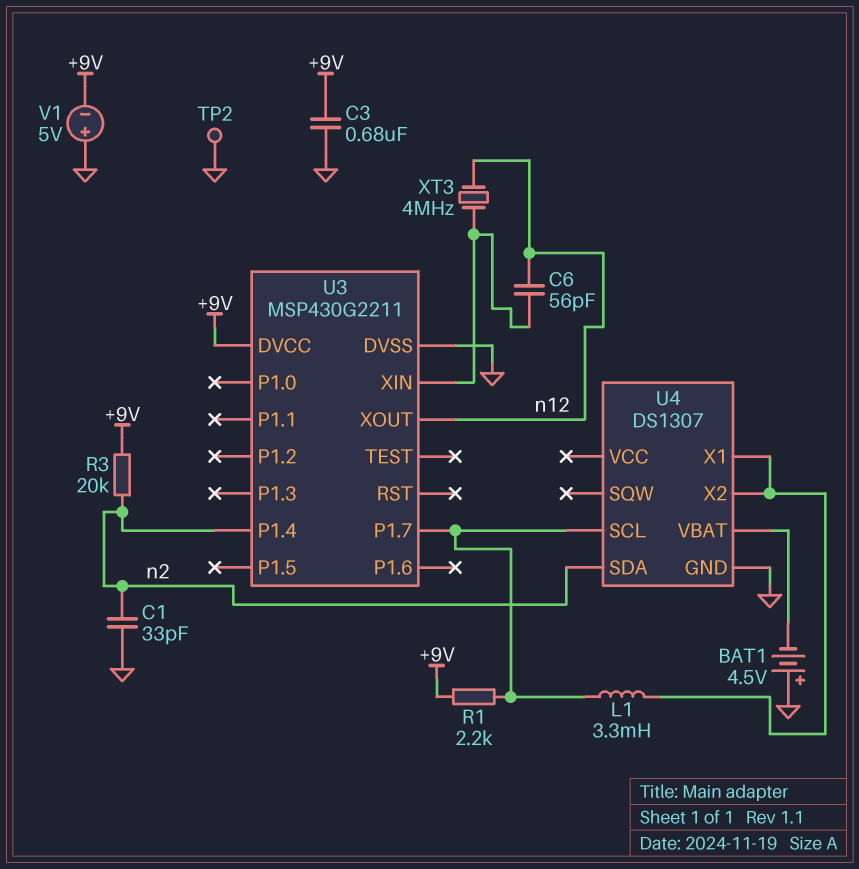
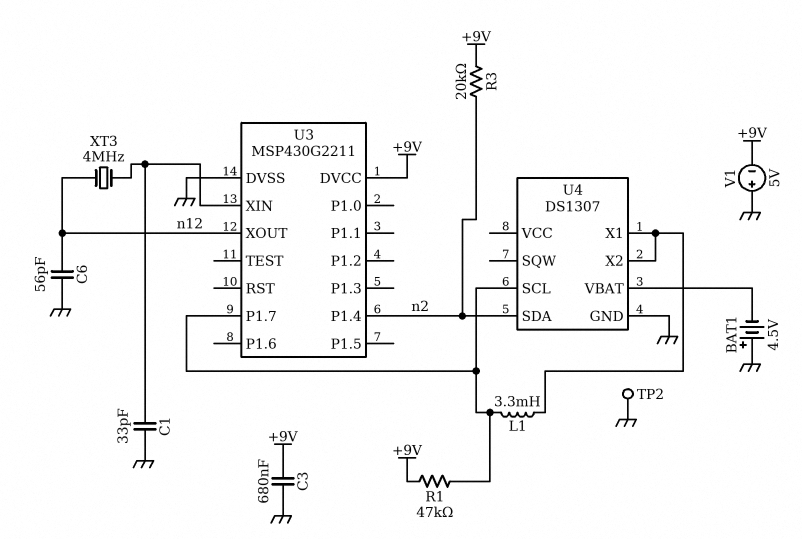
C1: 33pF (GND, n2) -> 33pF (GND, U3/XIN)
C6: 56pF (U3/XIN, n12) -> 56pF (GND, n12)
R1: 2.2k (+9V, U3/P1.7) -> 47k (+9V, U3/P1.7)

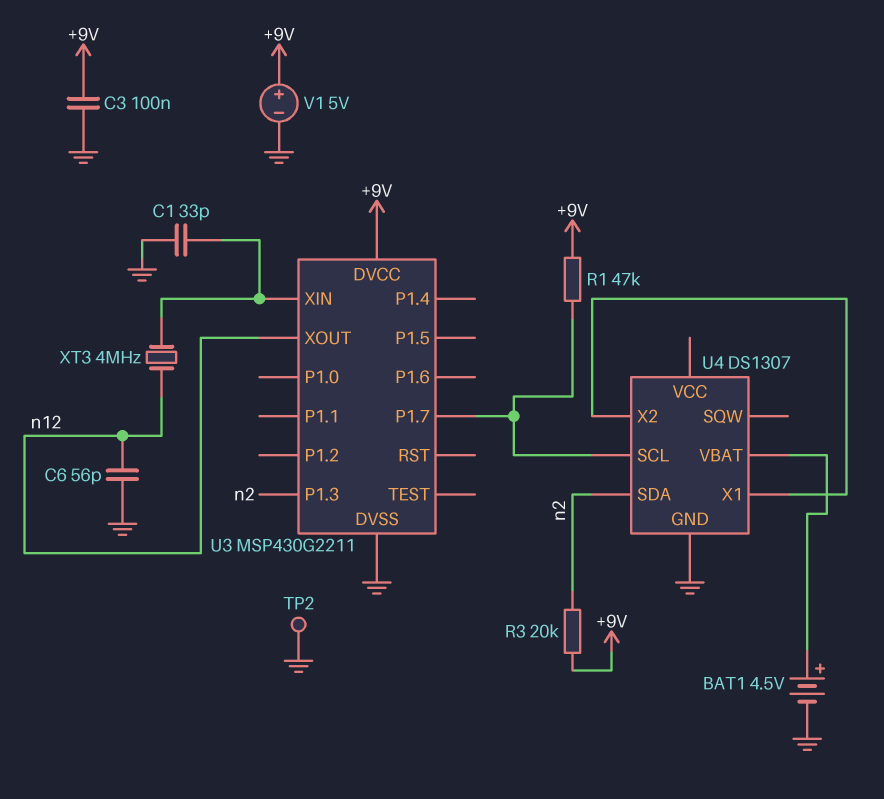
BAT1: 4.5V (plus GND, minus U4/VBAT) -> 4.5V (plus U4/VBAT, minus GND)
C3: 680nF (+9V, GND) -> 100nF (+9V, GND)
L1: 3.3mH (U3/P1.7, U4/X1) -> none
U3 pin P1.3: none -> n2
U3 pin P1.4: n2 -> none
V1: 5V (plus GND, minus +9V) -> 5V (plus +9V, minus GND)

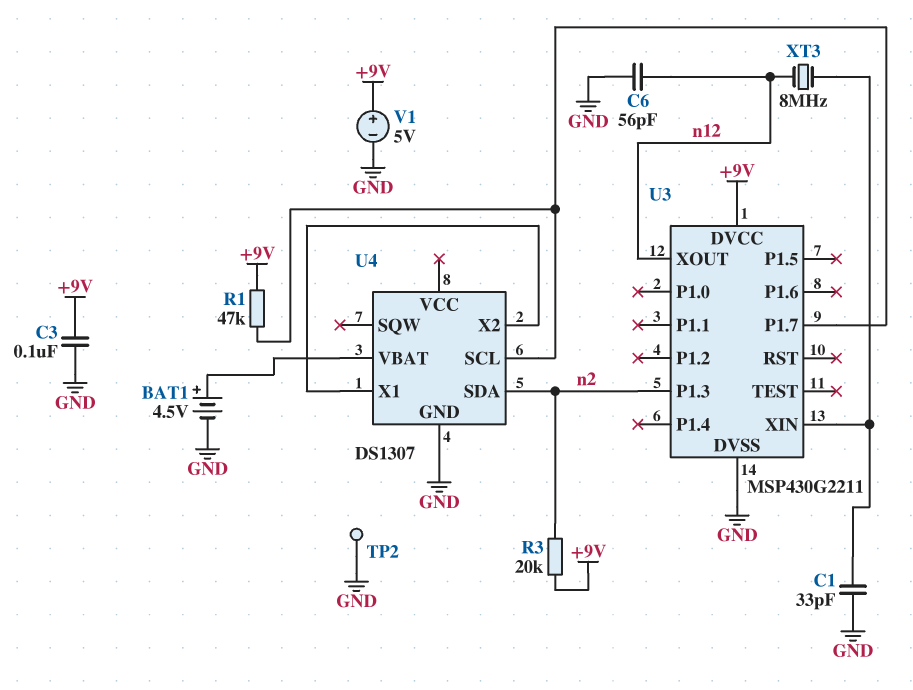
XT3: 4MHz (U3/XIN, n12) -> 8MHz (U3/XIN, n12)

